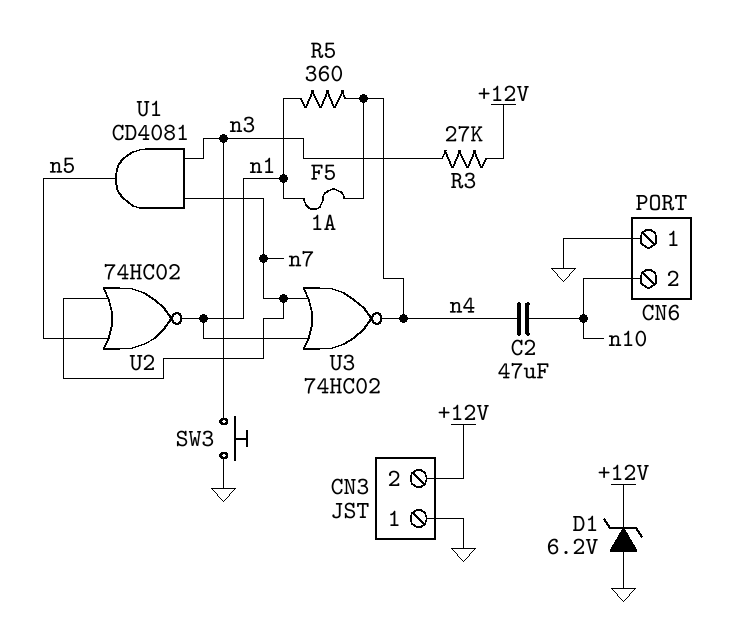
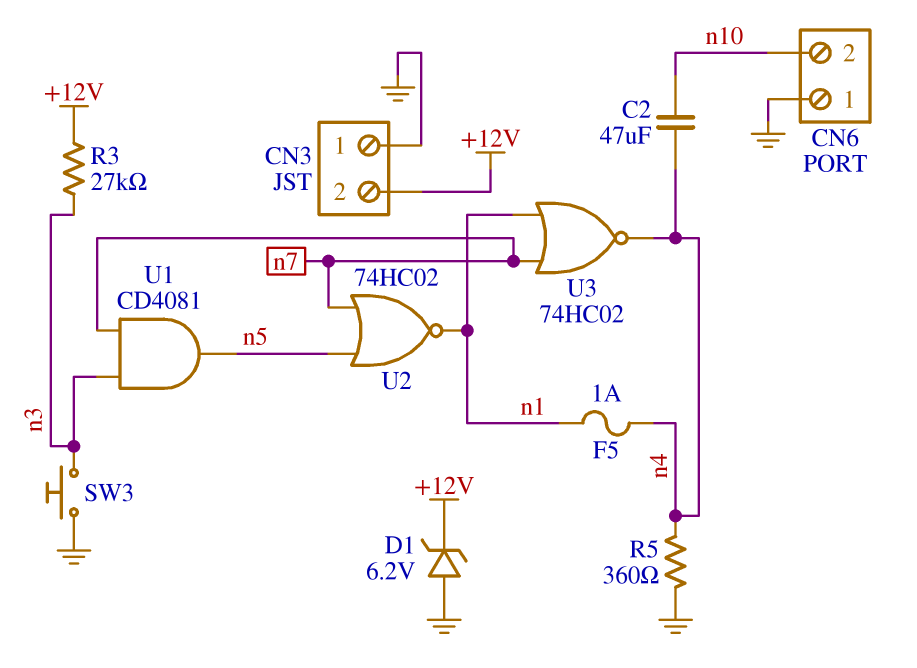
R5: 360 (n1, n4) -> 360 (GND, n4)

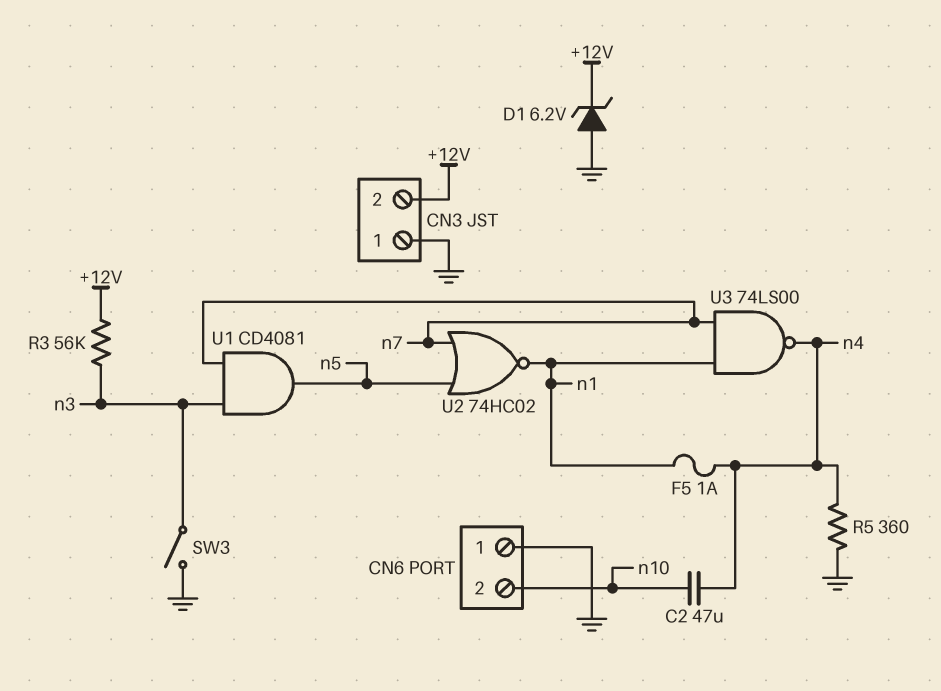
R3: 27k (+12V, n3) -> 56k (+12V, n3)
SW3: button (GND, n3) -> switch (GND, n3)
U3: NOR 74HC02 (in n1, in n7, out n4) -> NAND 74LS00 (in n1, in n7, out n4)

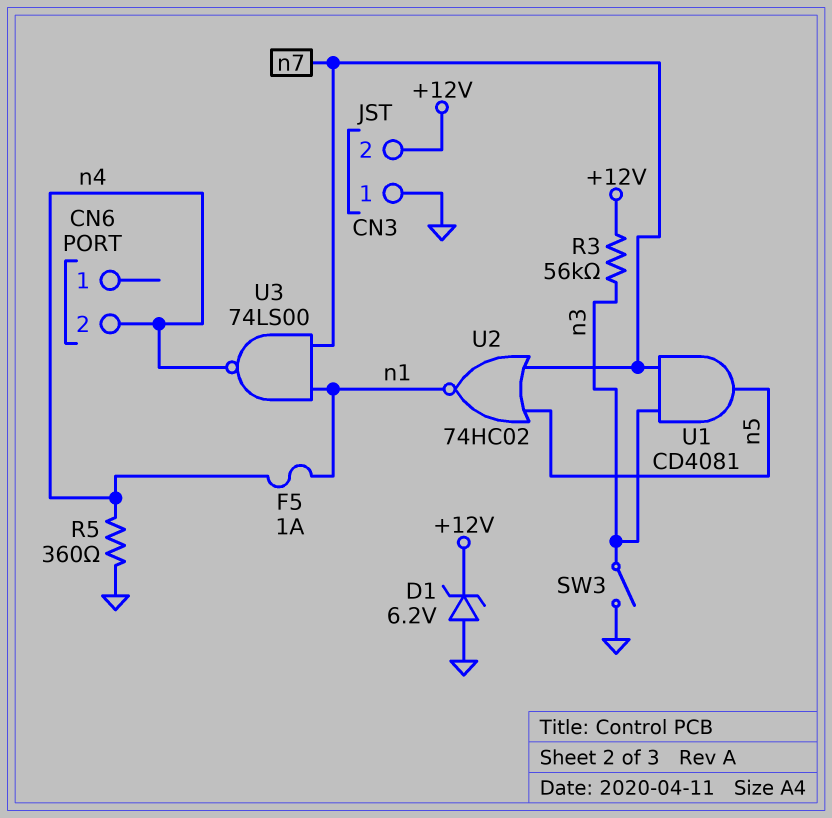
C2: 47uF (n4, n10) -> none
CN6 pin 1: GND -> none
CN6 pin 2: n10 -> n4

